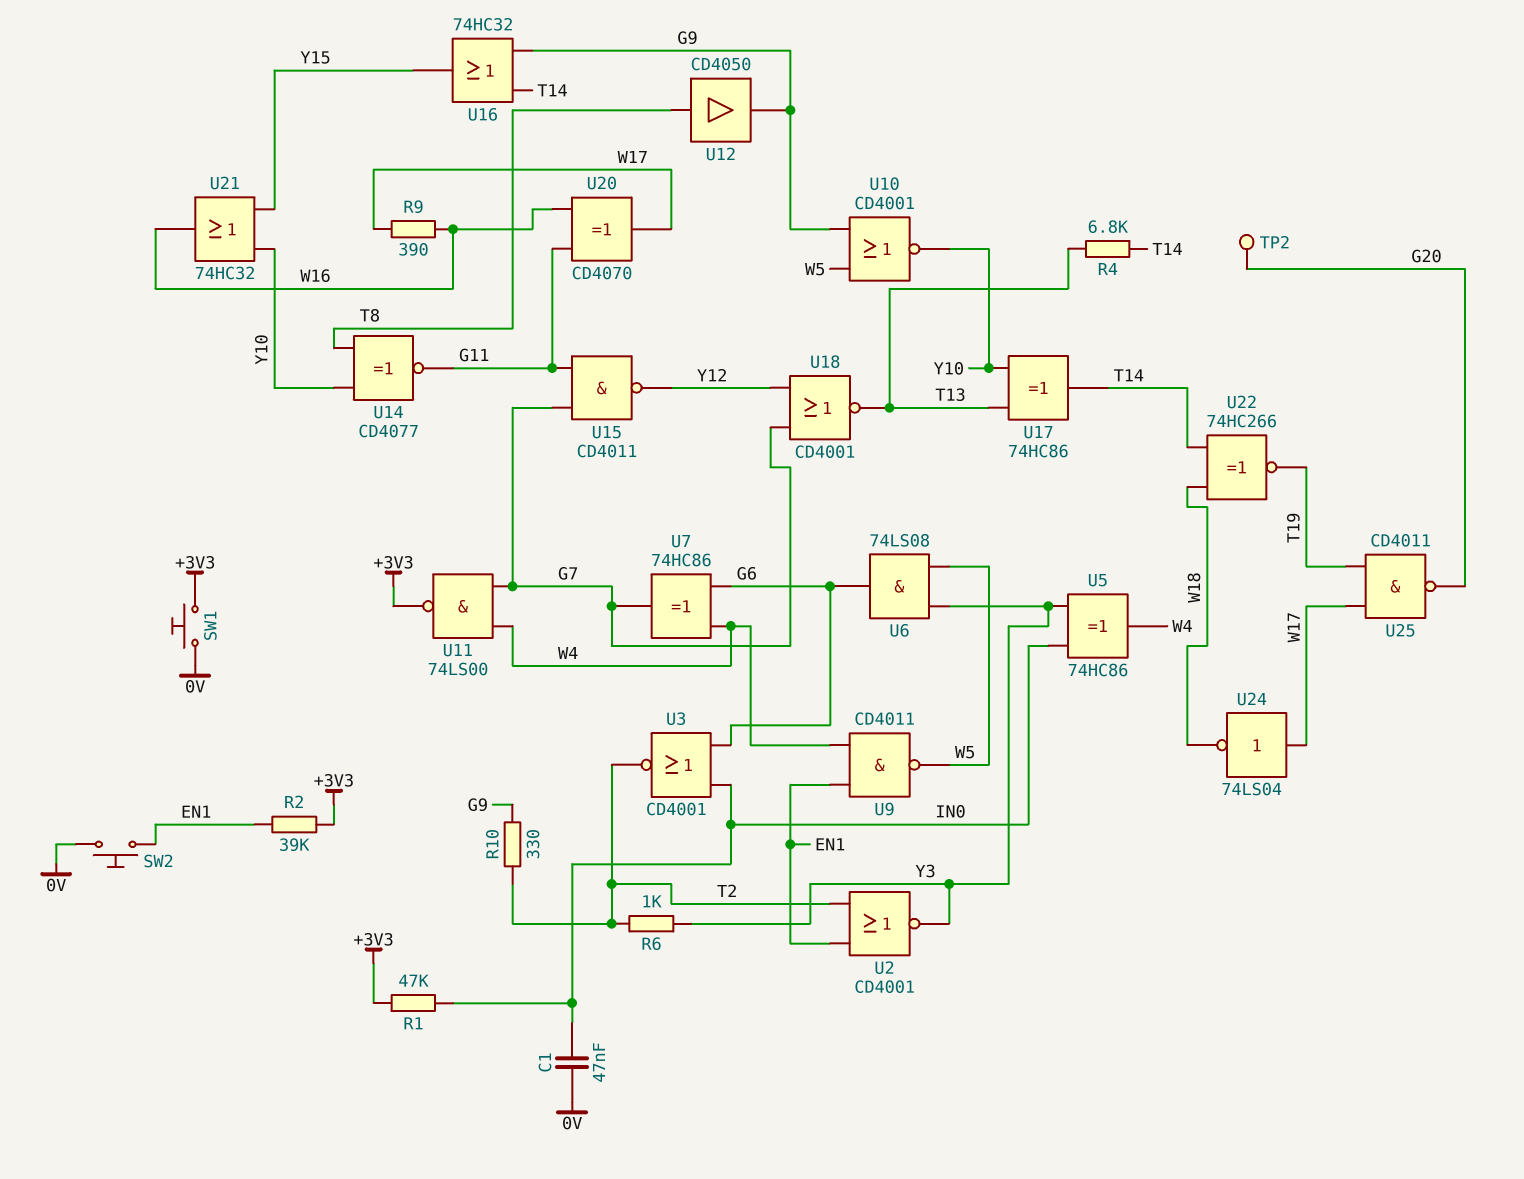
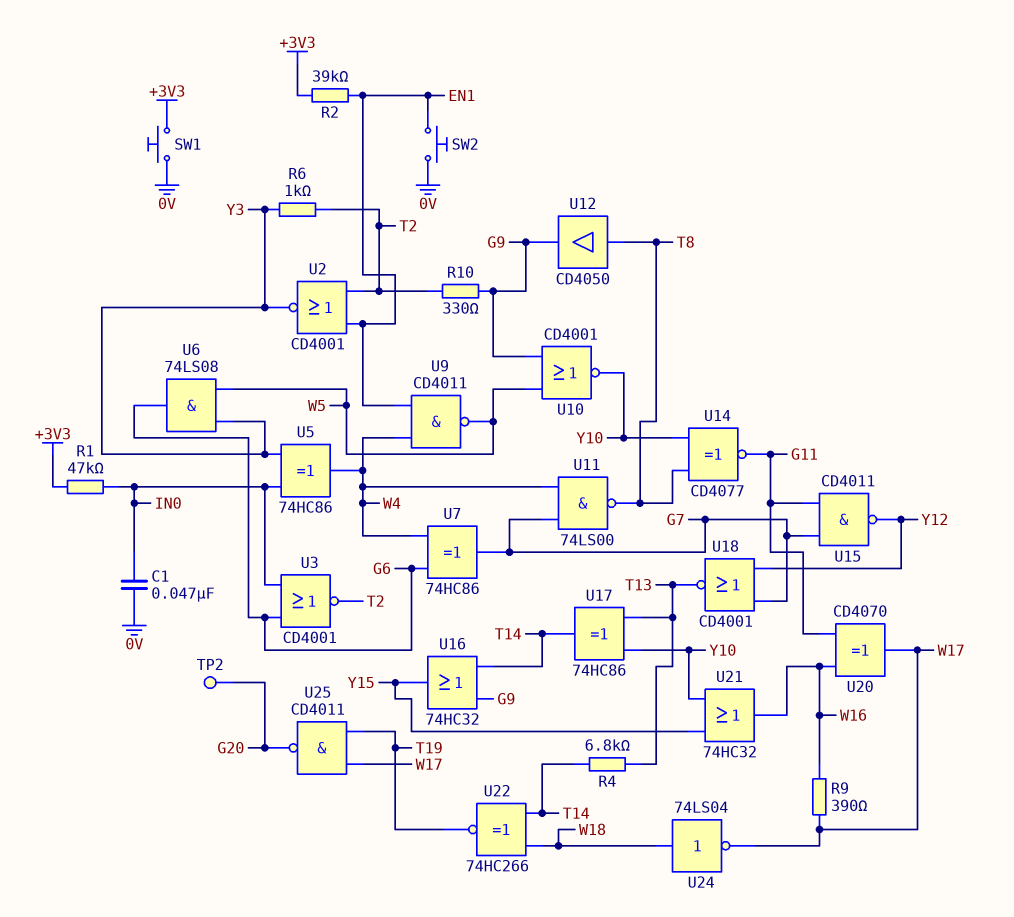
U11: NAND 74LS00 (in G7, in W4, out +3V3) -> NAND 74LS00 (in G7, in W4, out T8)
U24: NOT 74LS04 (in W17, out W18) -> NOT 74LS04 (in W18, out W17)

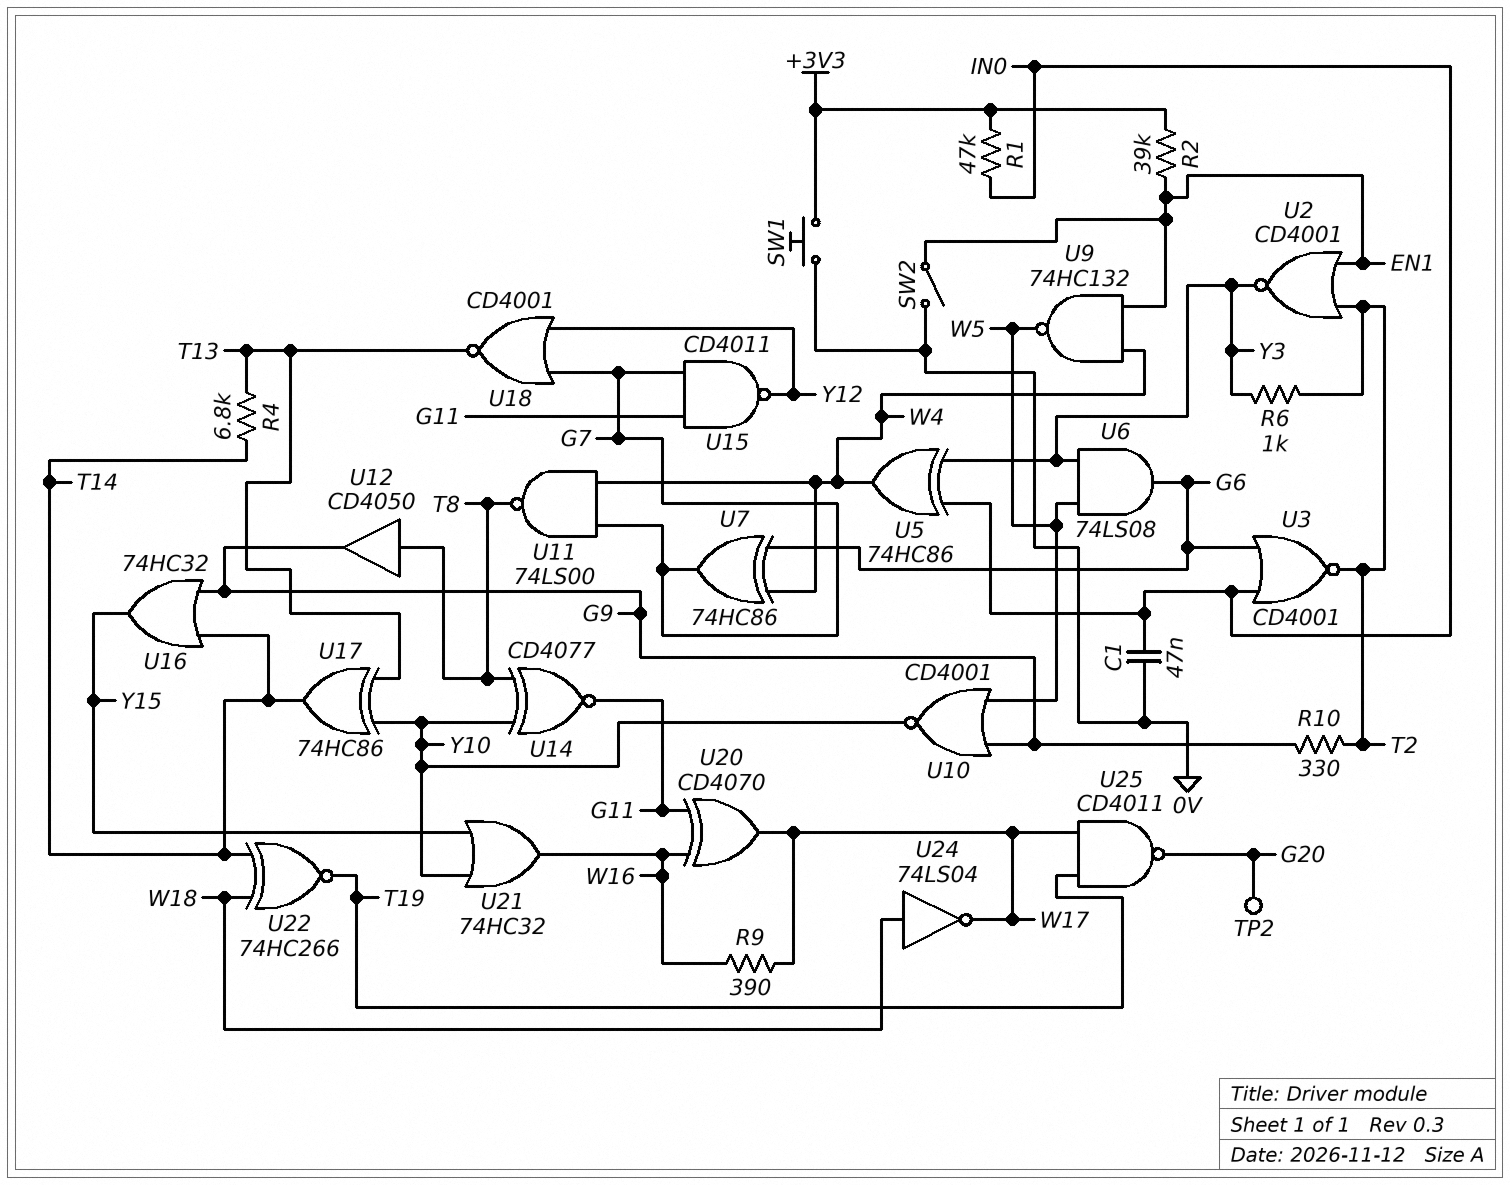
SW2: button (0V, EN1) -> switch (0V, EN1)
U9: NAND CD4011 (in EN1, in W4, out W5) -> NAND 74HC132 (in EN1, in W4, out W5)

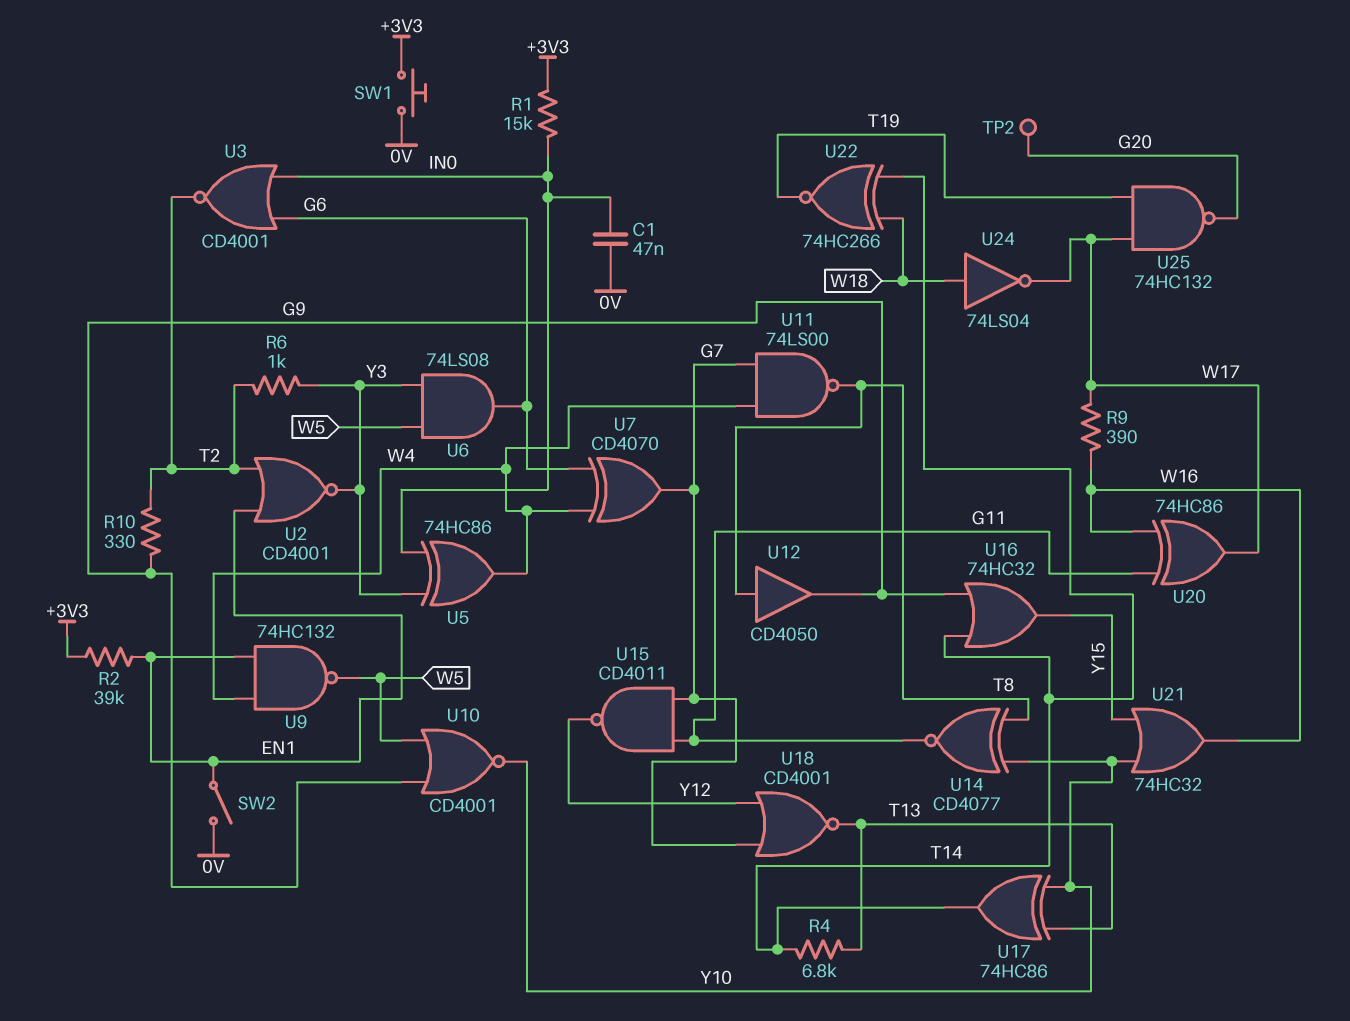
R1: 47k (+3V3, IN0) -> 15k (+3V3, IN0)
U7: XOR 74HC86 (in G6, in W4, out G7) -> XOR CD4070 (in G6, in W4, out G7)
U20: XOR CD4070 (in G11, in W16, out W17) -> XOR 74HC86 (in G11, in W16, out W17)
U25: NAND CD4011 (in T19, in W17, out G20) -> NAND 74HC132 (in T19, in W17, out G20)

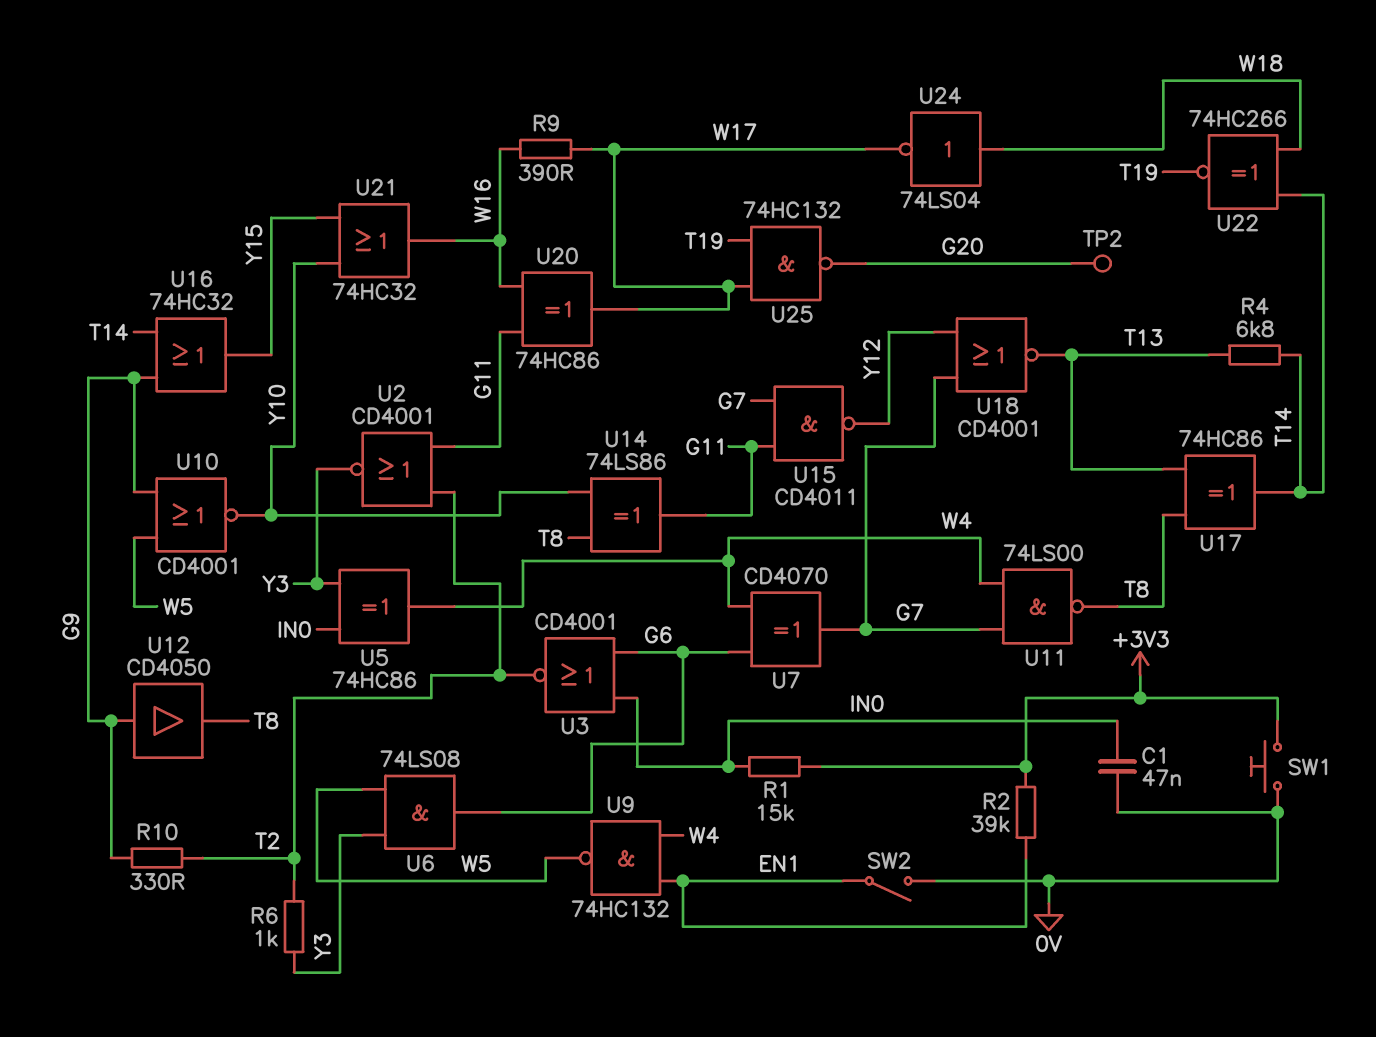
U2: NOR CD4001 (in EN1, in T2, out Y3) -> NOR CD4001 (in G11, in T2, out Y3)
U12: buffer CD4050 (in T8, out G9) -> buffer CD4050 (in G9, out T8)
U14: XNOR CD4077 (in T8, in Y10, out G11) -> XOR 74LS86 (in T8, in Y10, out G11)
U17: XOR 74HC86 (in T13, in Y10, out T14) -> XOR 74HC86 (in T8, in T13, out T14)

